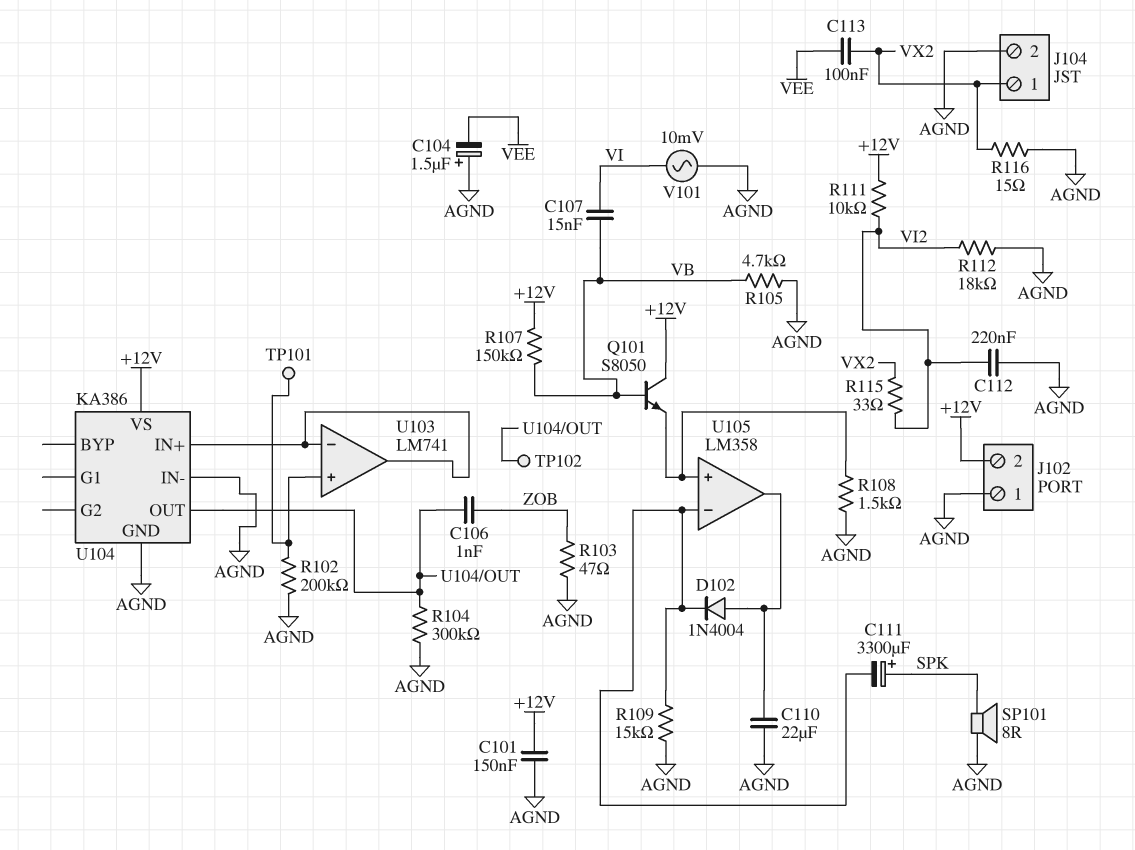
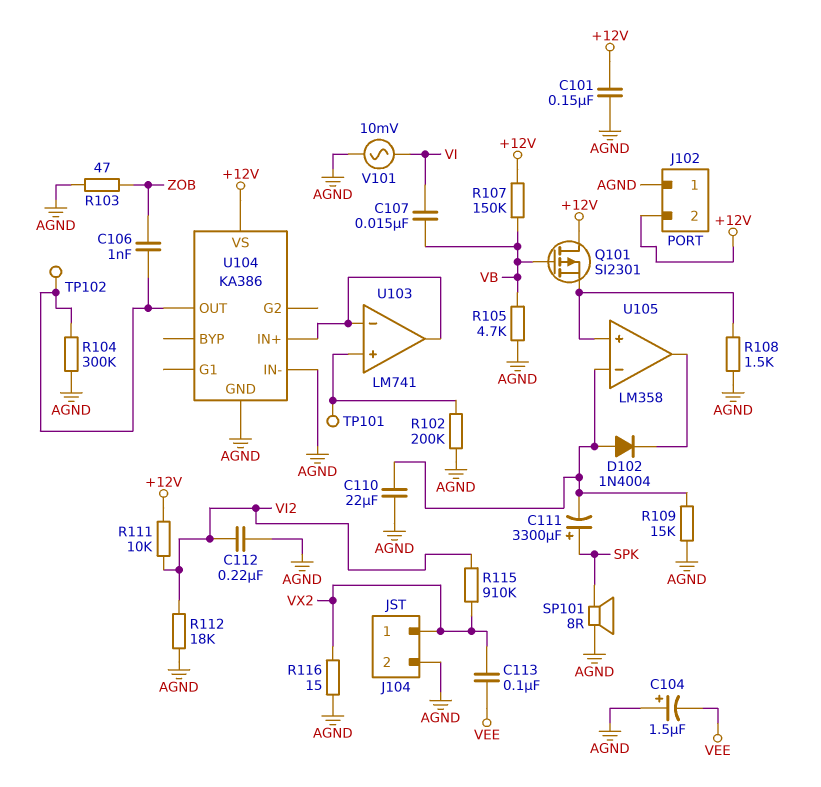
C110: 22uF (AGND, U105/out) -> 22uF (AGND, U105/in-)
D102: diode 1N4004 (A U105/out, K U105/in-) -> diode 1N4004 (A U105/in-, K U105/out)
Q101: NPN S8050 (B VB, C +12V, E U105/in+) -> PMOS SI2301 (G VB, D +12V, S U105/in+)
R115: 33 (VI2, VX2) -> 910k (VI2, VX2)

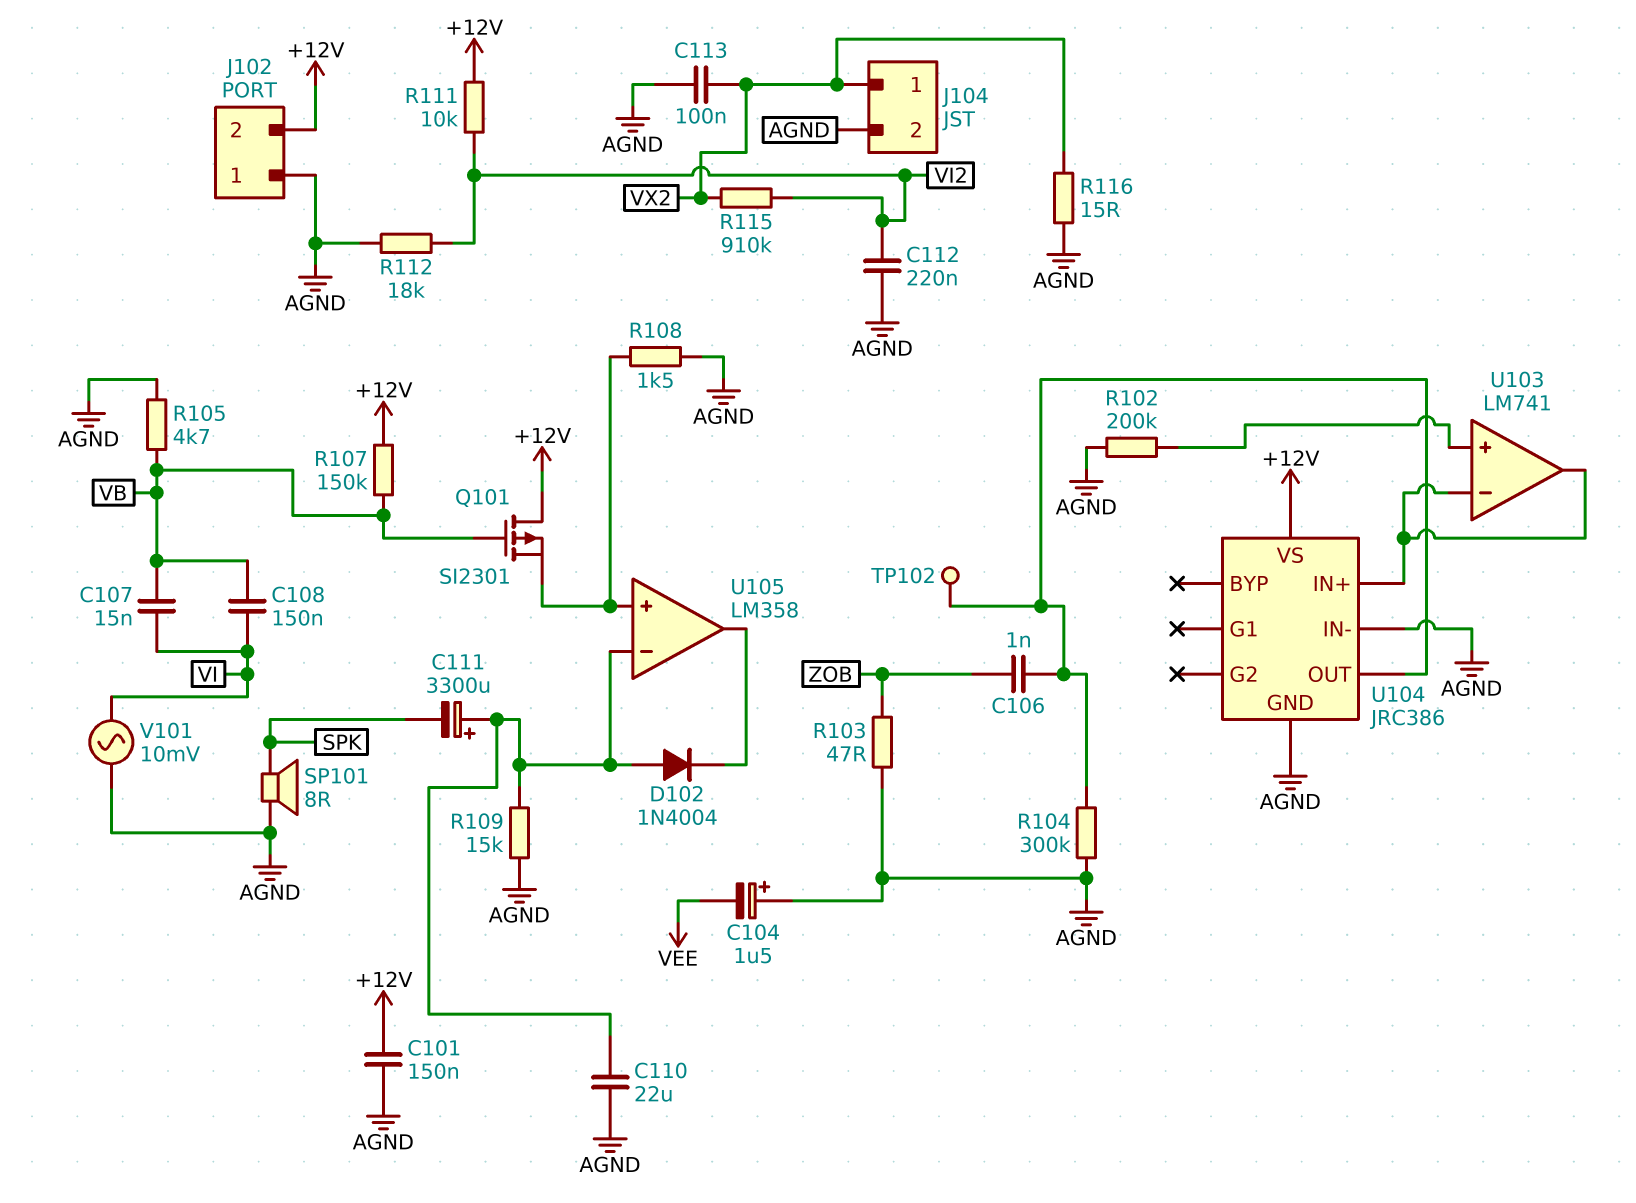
C108: none -> 150nF (VB, VI)
C111: 3300uF (plus SPK, minus U105/in-) -> 3300uF (plus U105/in-, minus SPK)
C113: 100nF (VEE, VX2) -> 100nF (AGND, VX2)
TP101: test point (U103/in+) -> none
U104: KA386 -> JRC386

